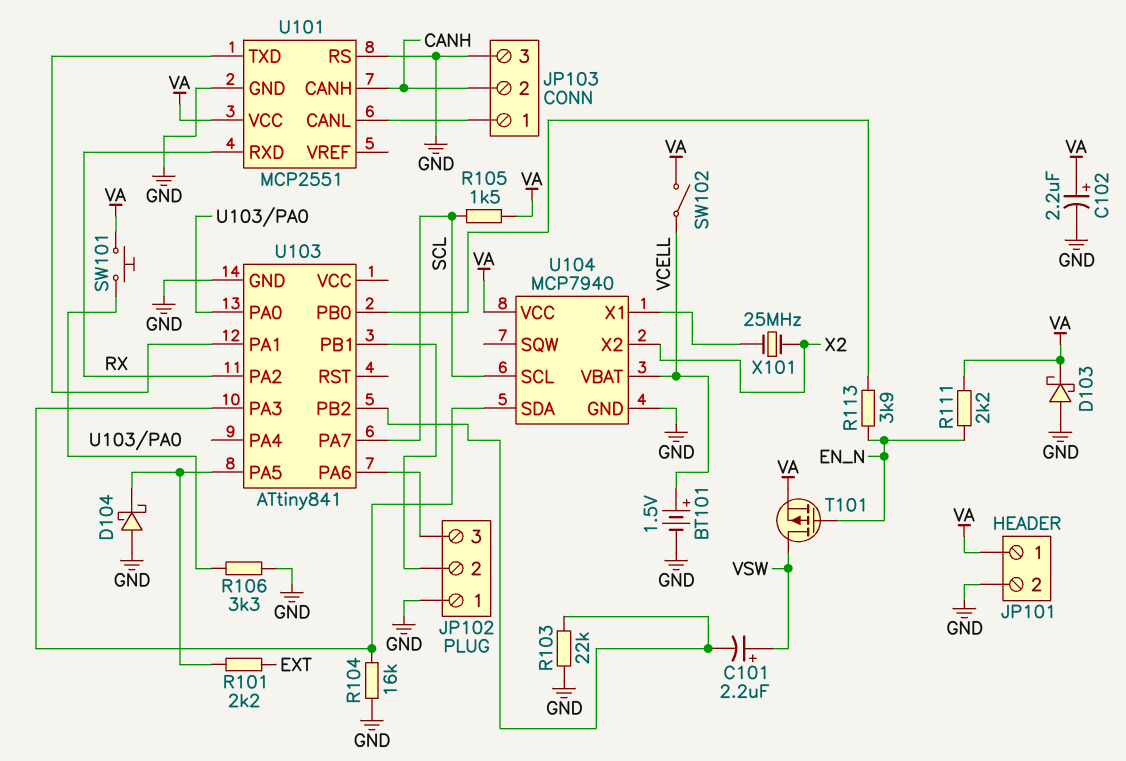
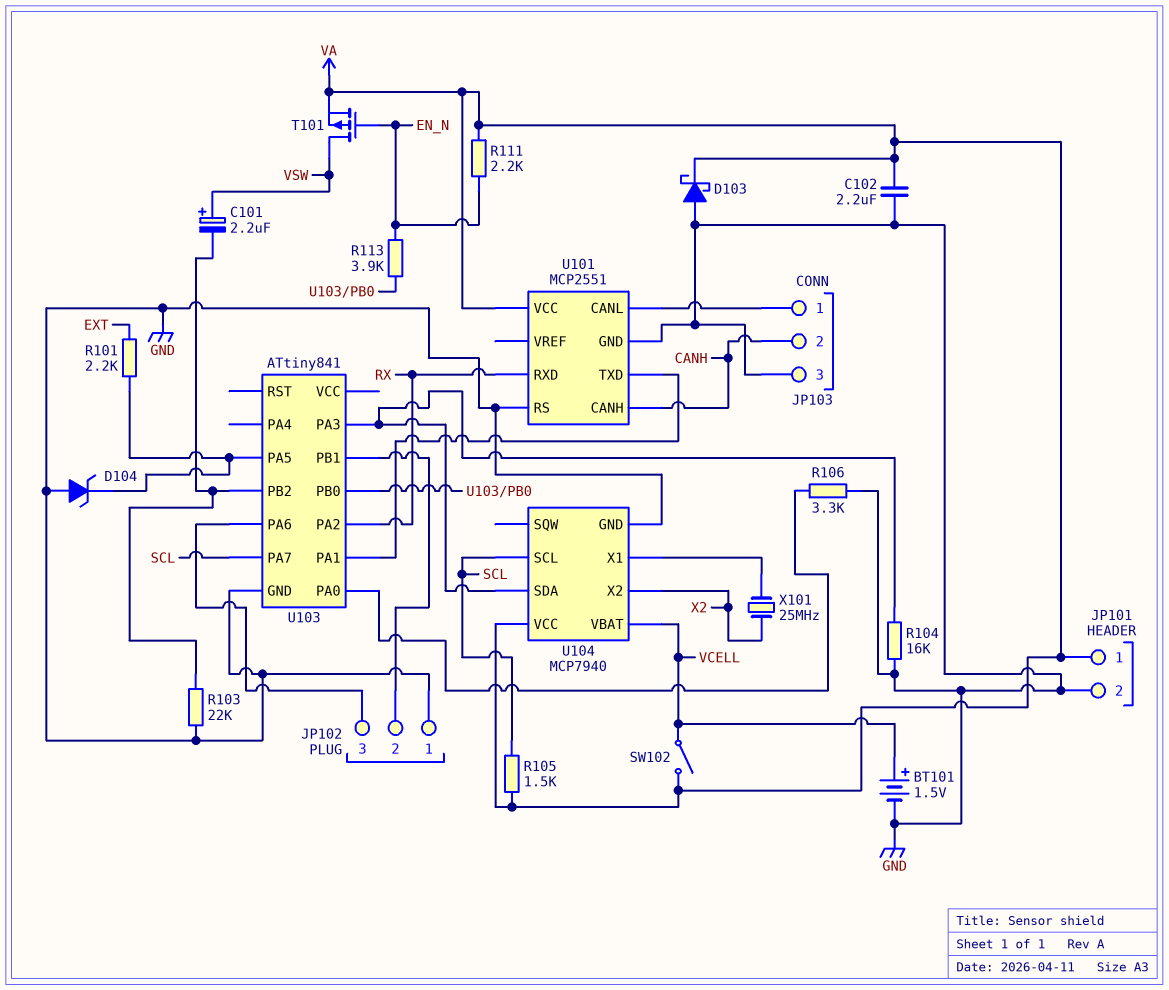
C102: 2.2uF (plus VA, minus GND) -> 2.2uF (GND, VA)
D104: schottky (A GND, K U103/PA5) -> zener (A GND, K U103/PA5)
SW101: button (U103/PA0, VA) -> none

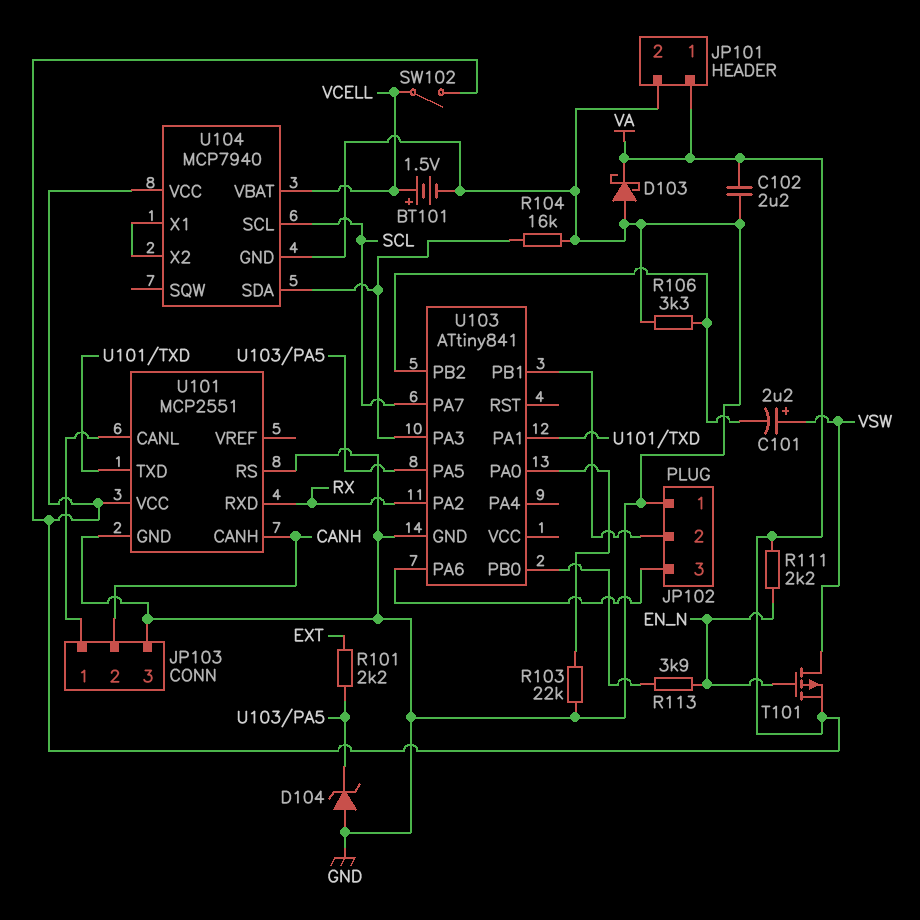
R103: 22k (GND, U103/PB2) -> 22k (GND, U103/PA0)
R105: 1.5k (SCL, VA) -> none
R106: 3.3k (GND, U103/PA0) -> 3.3k (GND, U103/PB2)
U104 pin X2: X2 -> U104/X1
X101: 25MHz (U104/X1, X2) -> none

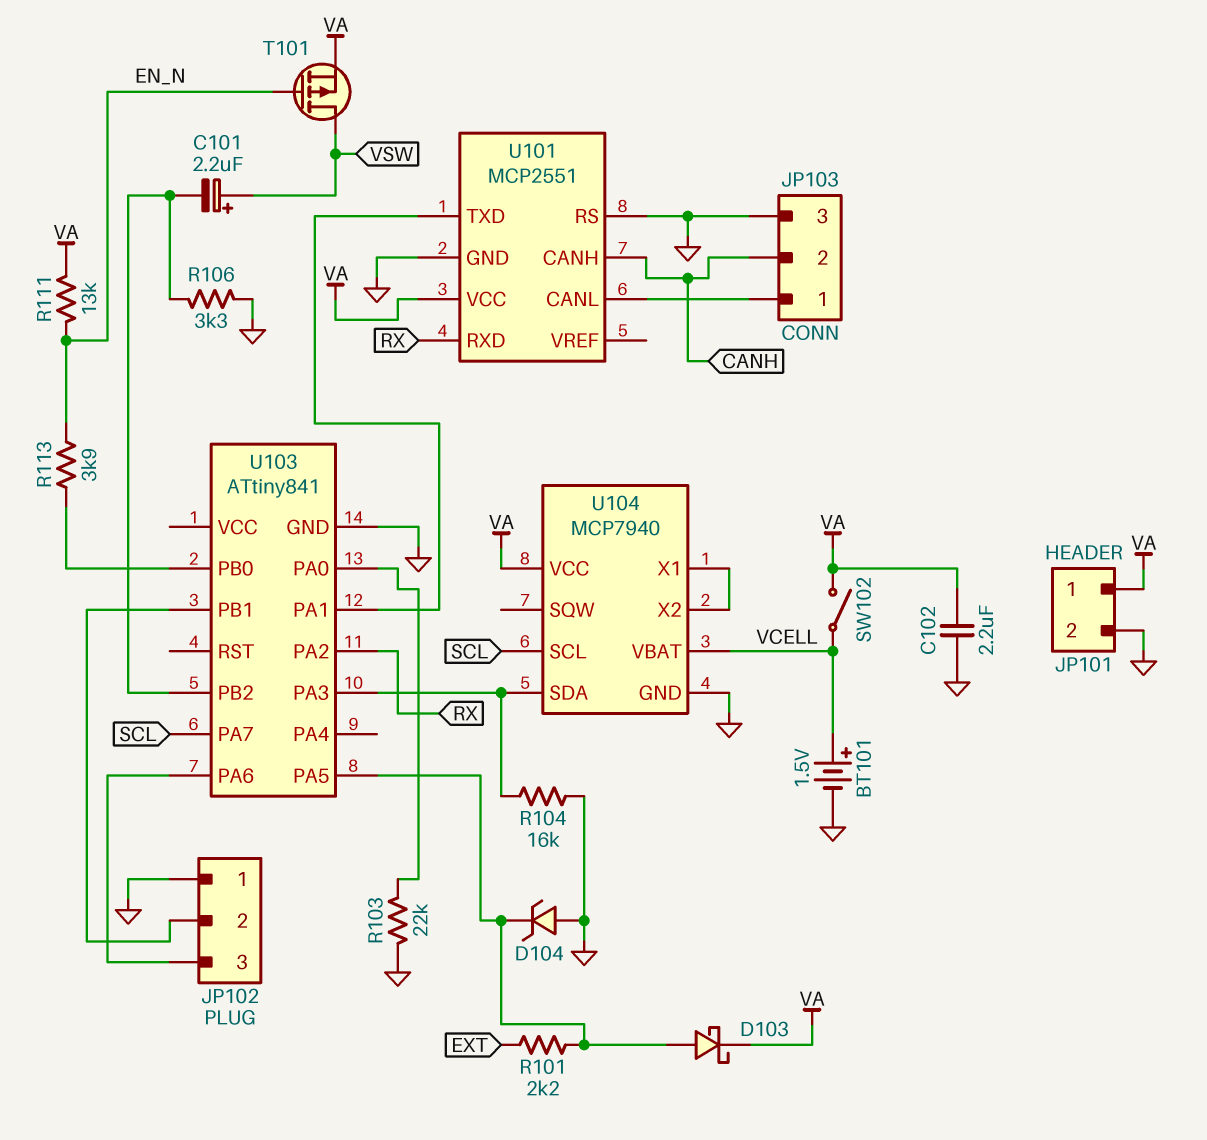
D103: schottky (A GND, K VA) -> schottky (A U103/PA5, K VA)
R111: 2.2k (EN_N, VA) -> 13k (EN_N, VA)

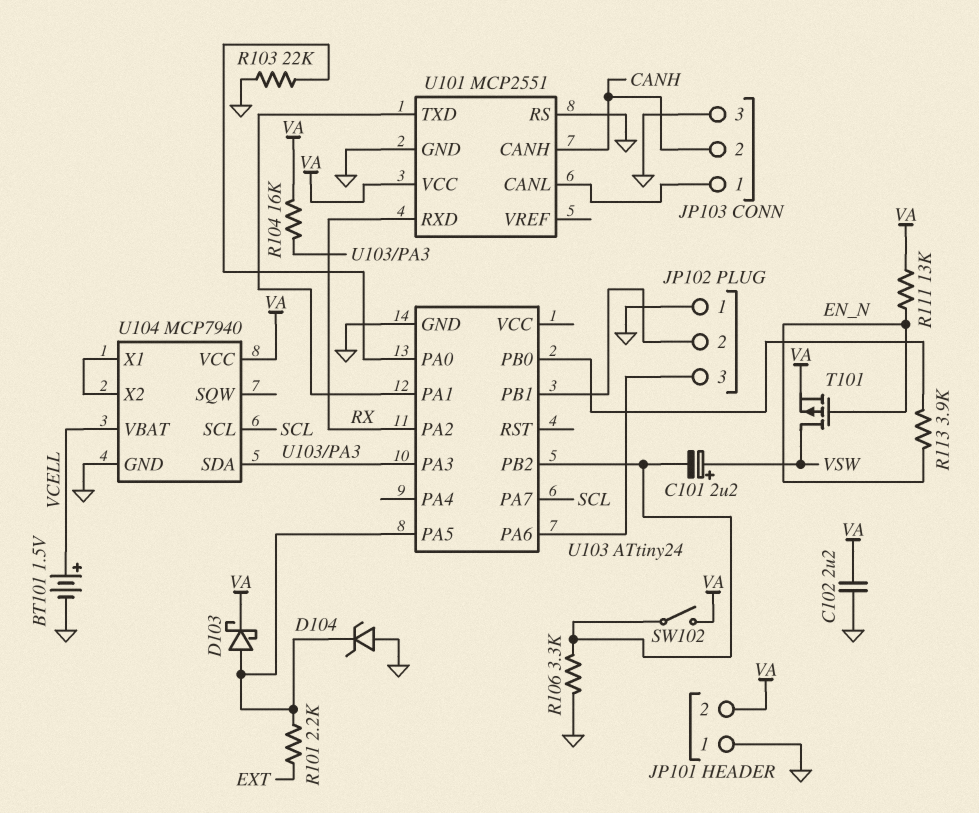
JP101 pin 1: VA -> GND
JP101 pin 2: GND -> VA
R104: 16k (GND, U103/PA3) -> 16k (U103/PA3, VA)
SW102: switch (VA, VCELL) -> switch (U103/PB2, VA)
U103: ATtiny841 -> ATtiny24

